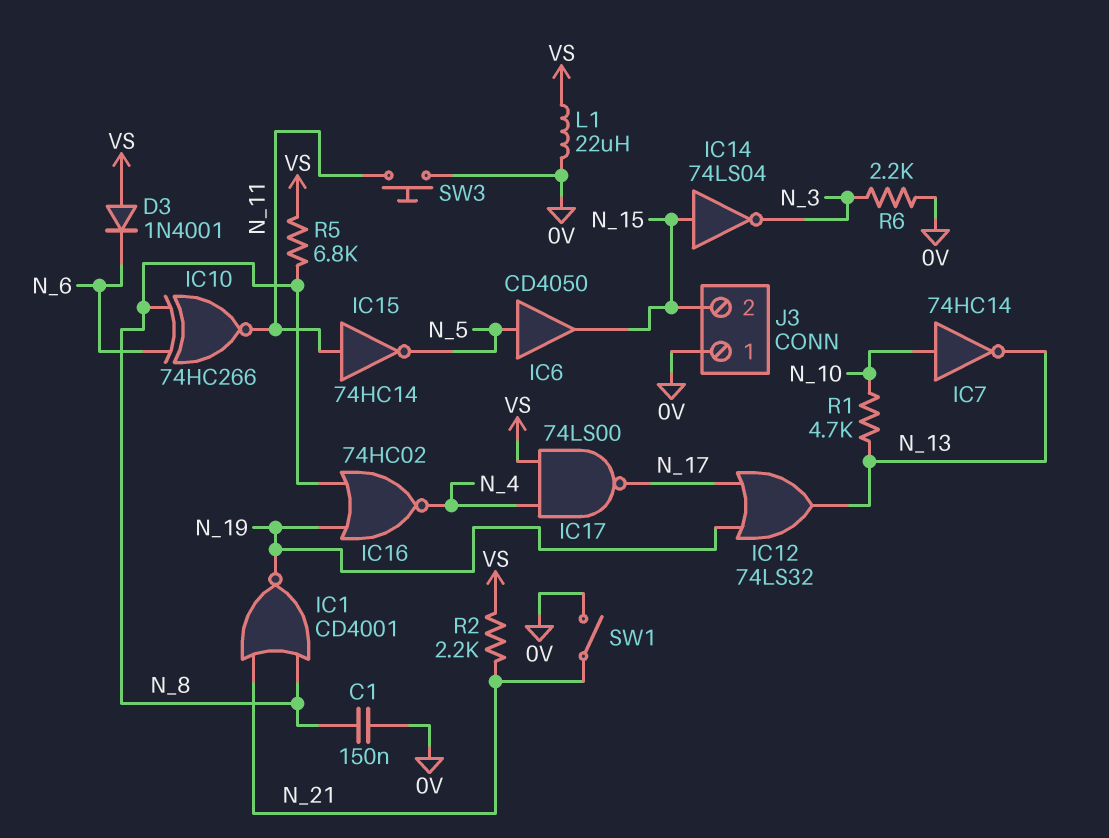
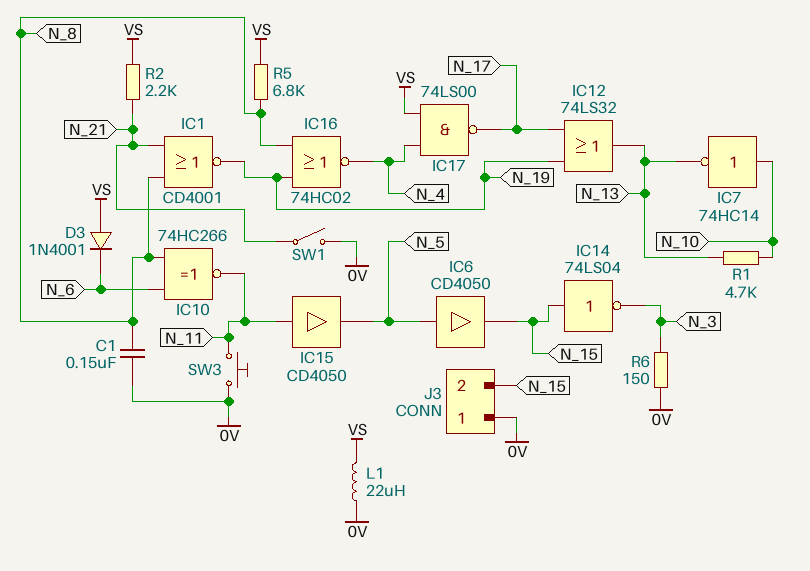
IC15: NOT 74HC14 (in N_11, out N_5) -> buffer CD4050 (in N_11, out N_5)
R6: 2.2k (0V, N_3) -> 150 (0V, N_3)

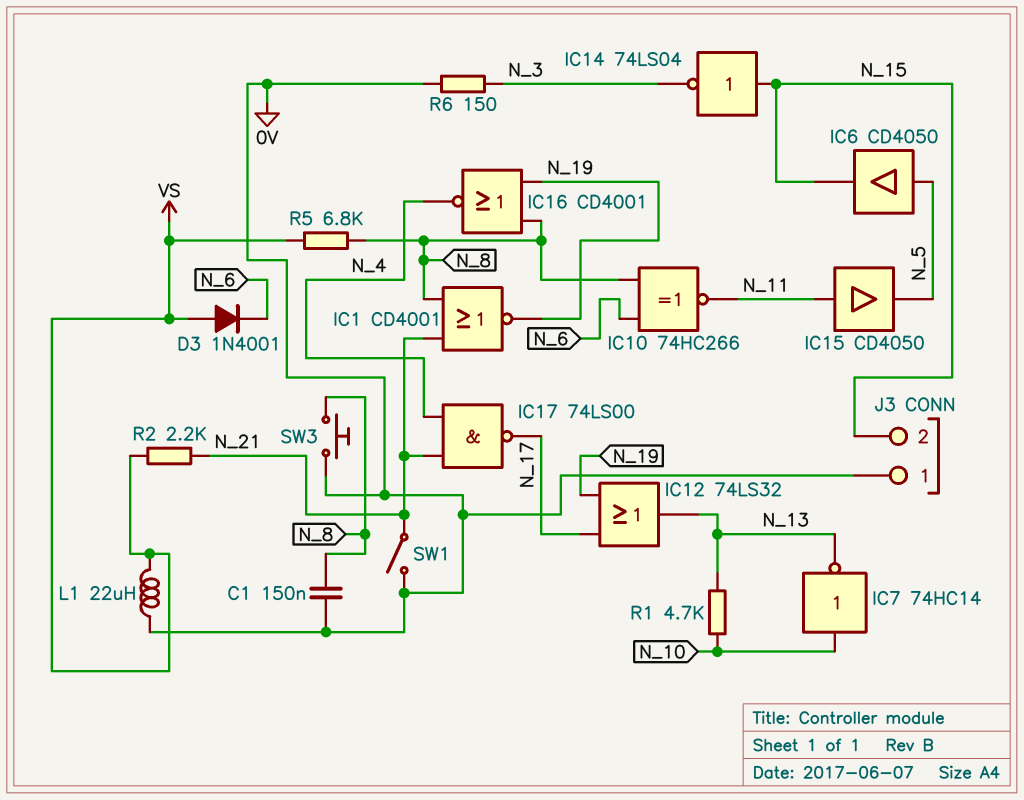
IC16: NOR 74HC02 (in N_8, in N_19, out N_4) -> NOR CD4001 (in N_8, in N_19, out N_4)
IC17: NAND 74LS00 (in N_4, in VS, out N_17) -> NAND 74LS00 (in N_4, in N_21, out N_17)
SW3: button (0V, N_11) -> button (0V, N_8)

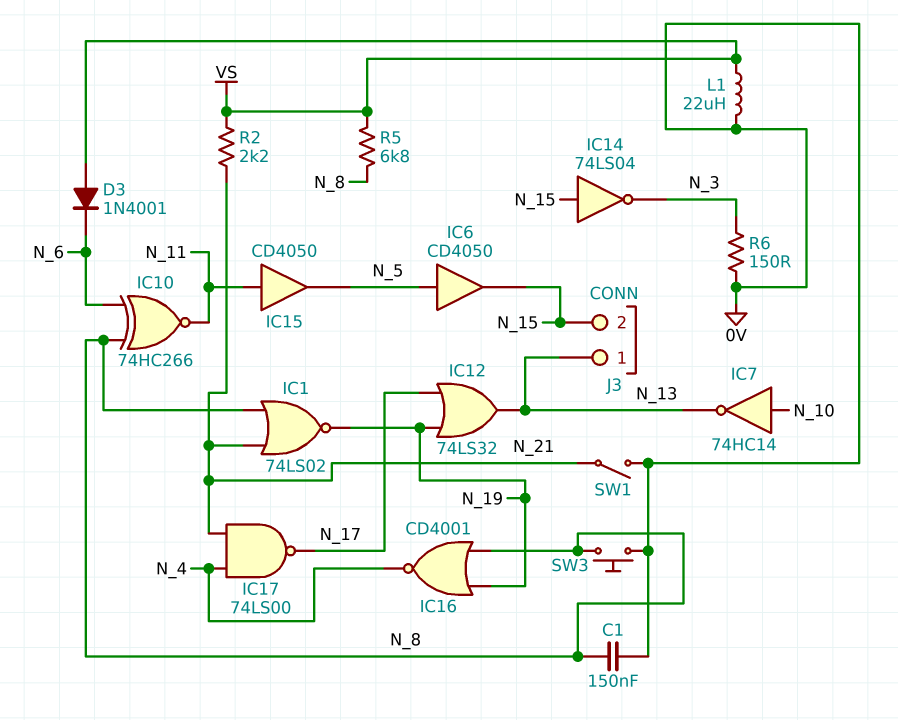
IC1: NOR CD4001 (in N_8, in N_21, out N_19) -> NOR 74LS02 (in N_8, in N_21, out N_19)
J3 pin 1: 0V -> N_13
R1: 4.7k (N_10, N_13) -> none

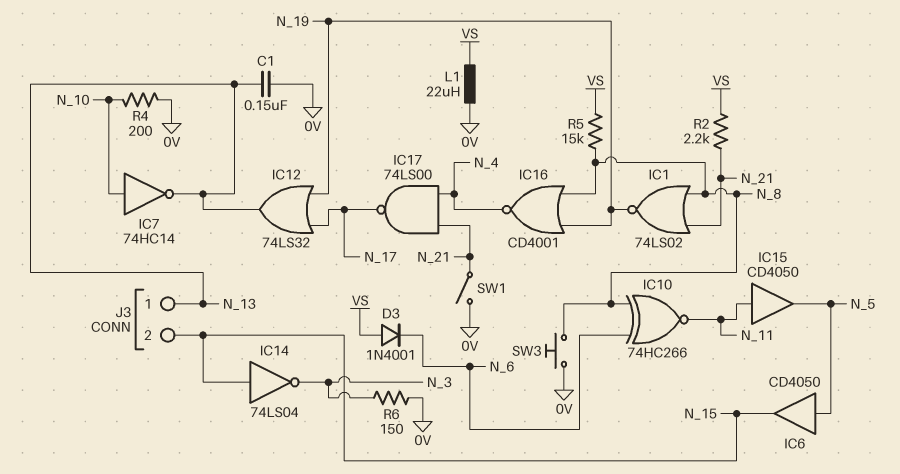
C1: 150nF (0V, N_8) -> 150nF (0V, N_13)
R4: none -> 200 (0V, N_10)
R5: 6.8k (N_8, VS) -> 15k (N_8, VS)

